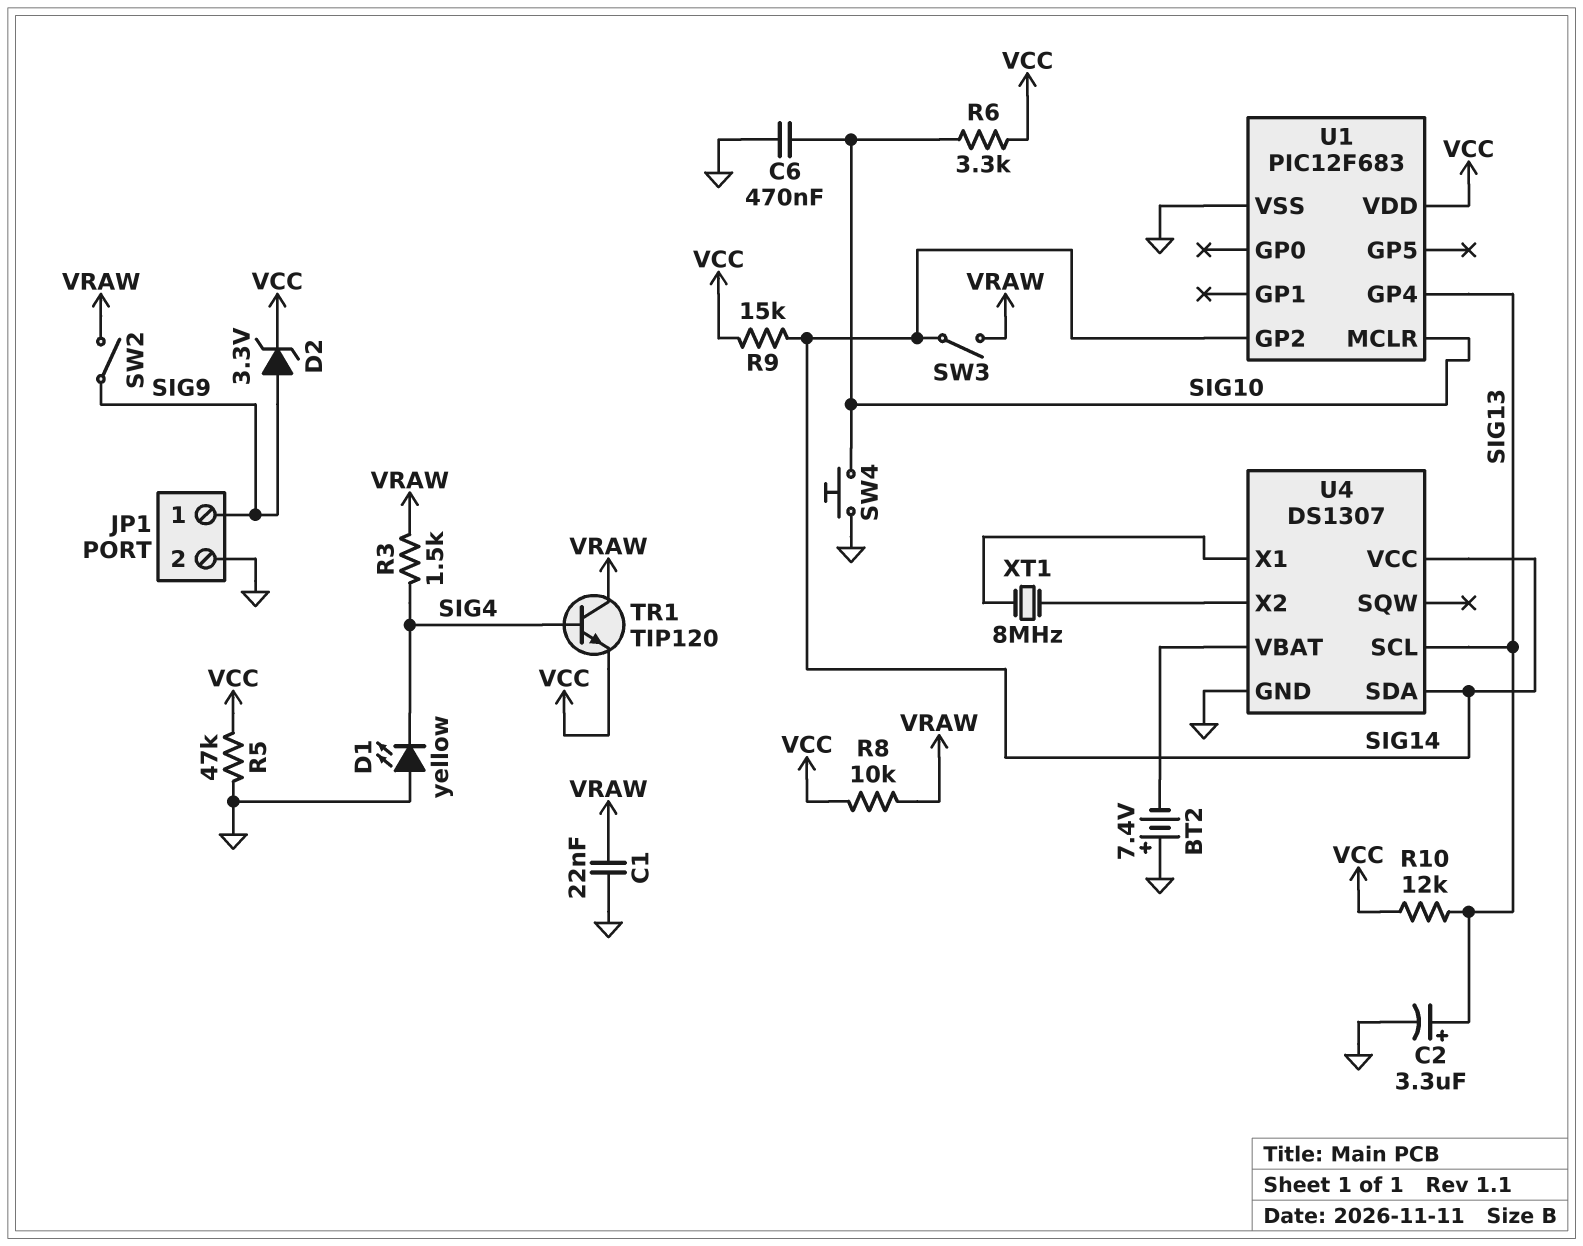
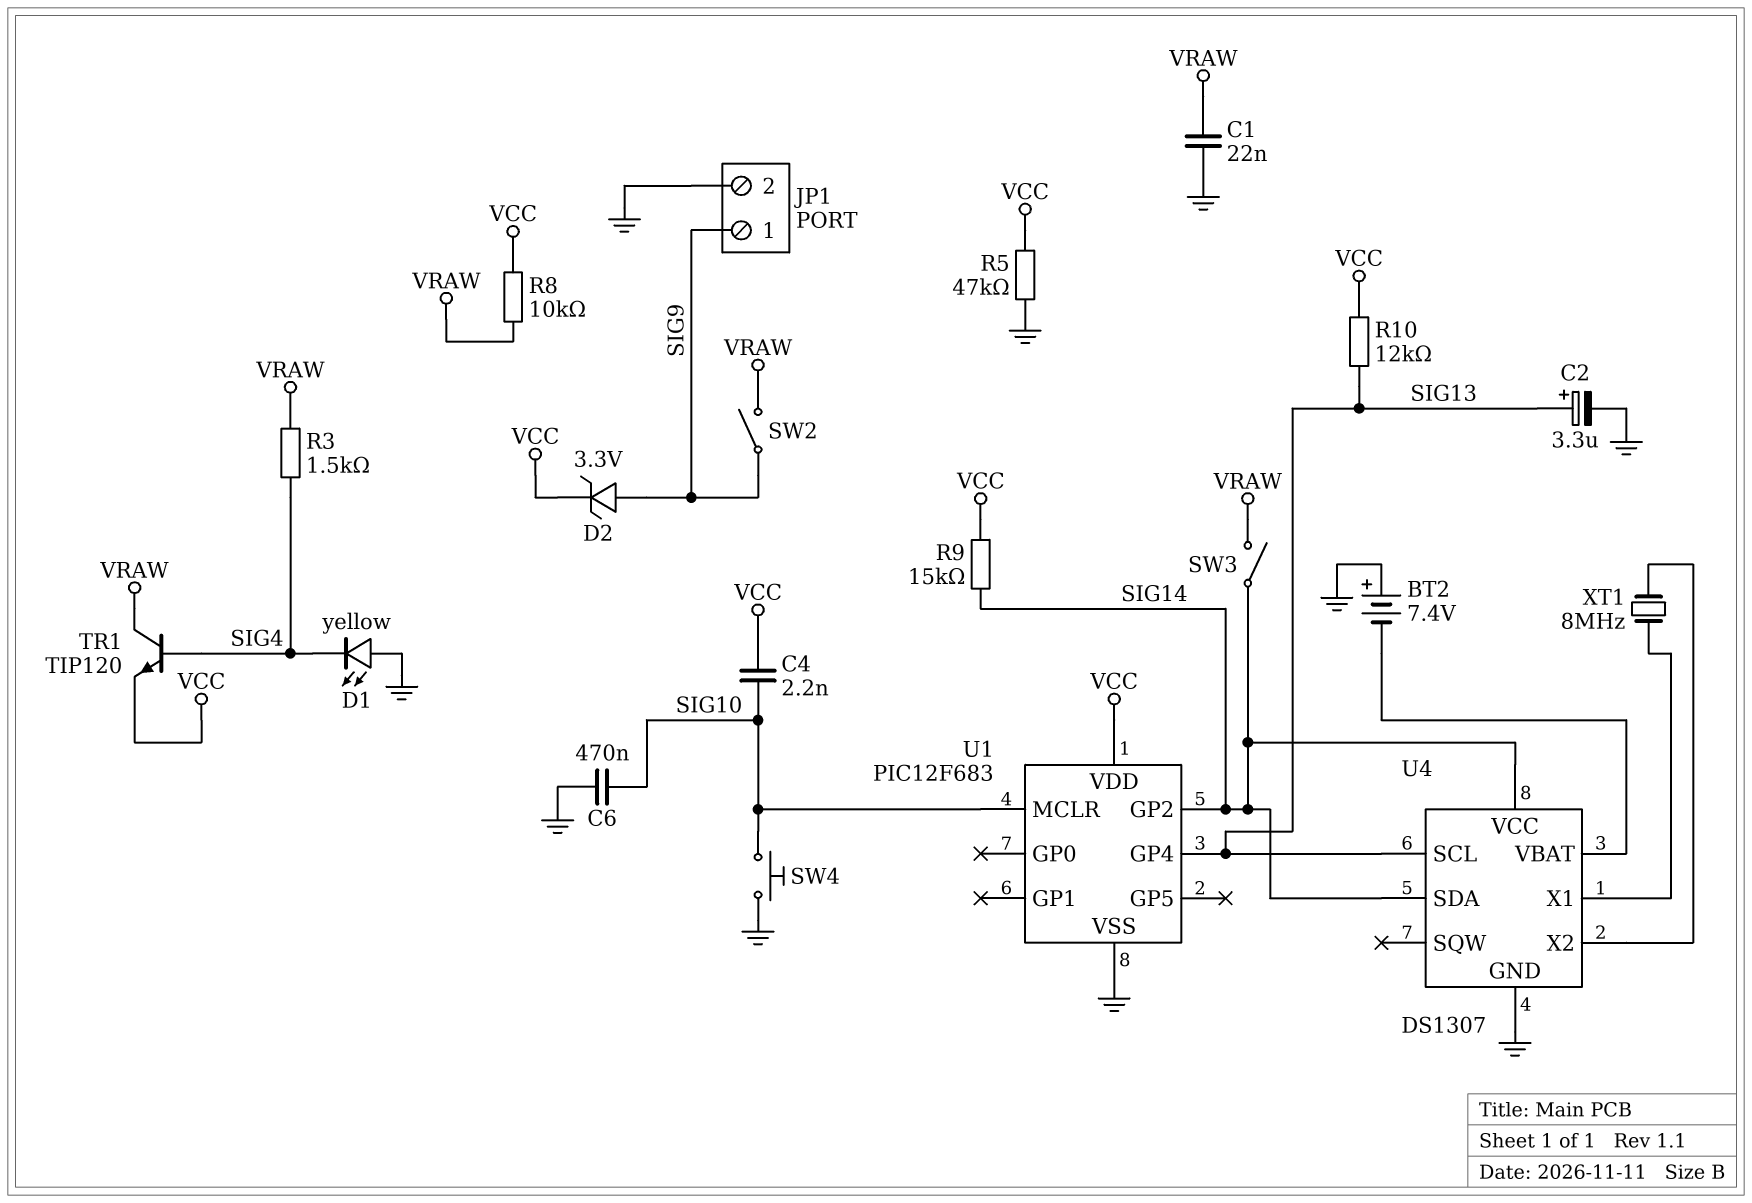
C4: none -> 2.2nF (SIG10, VCC)
R6: 3.3k (SIG10, VCC) -> none

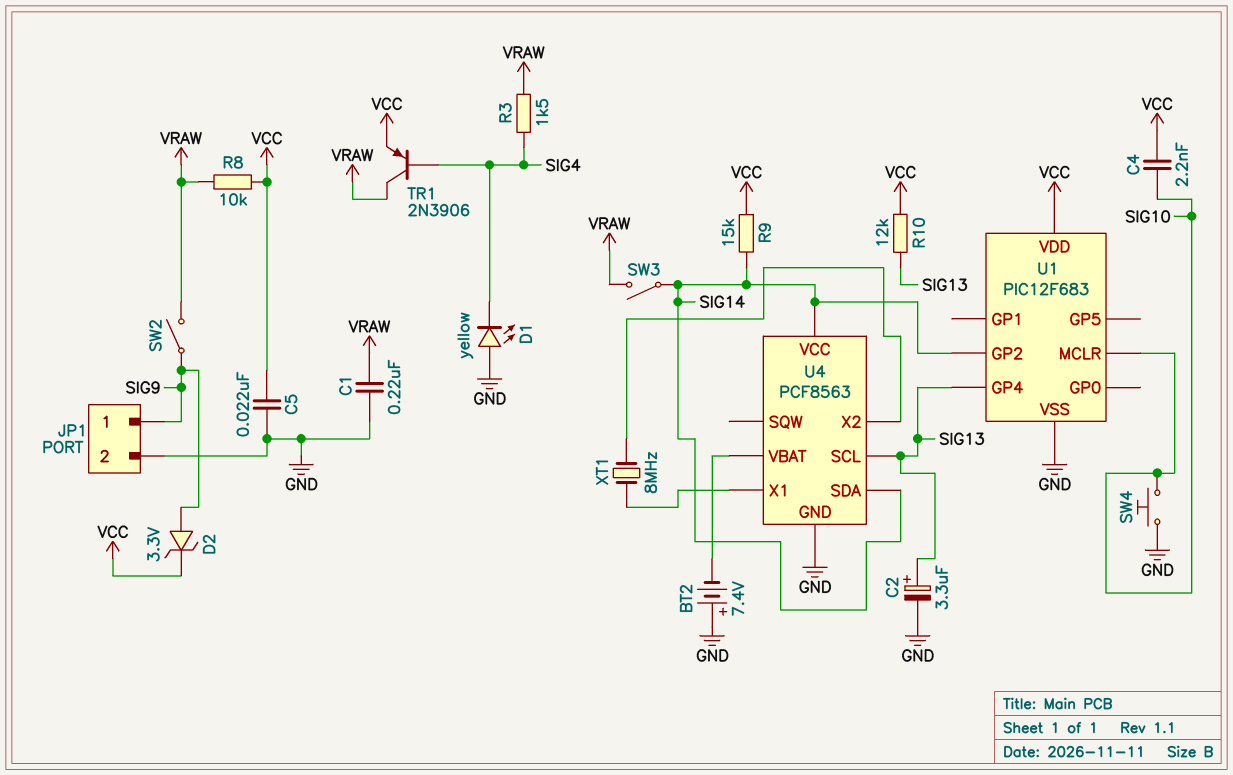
C1: 22nF (GND, VRAW) -> 220nF (GND, VRAW)
C5: none -> 22nF (GND, VCC)
C6: 470nF (GND, SIG10) -> none
R5: 47k (GND, VCC) -> none
TR1: NPN TIP120 (B SIG4, C VRAW, E VCC) -> PNP 2N3906 (B SIG4, C VRAW, E VCC)
U4: DS1307 -> PCF8563

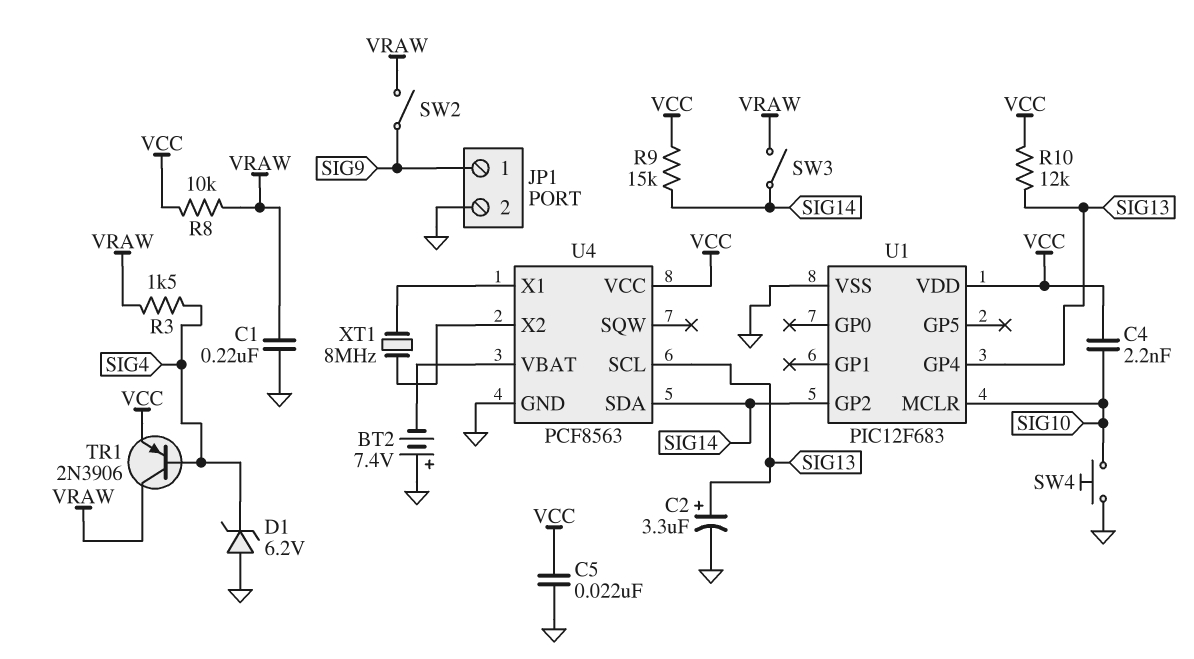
D1: LED yellow (A GND, K SIG4) -> zener 6.2V (A GND, K SIG4)
D2: zener 3.3V (A SIG9, K VCC) -> none
U4 pin VCC: SIG14 -> VCC

